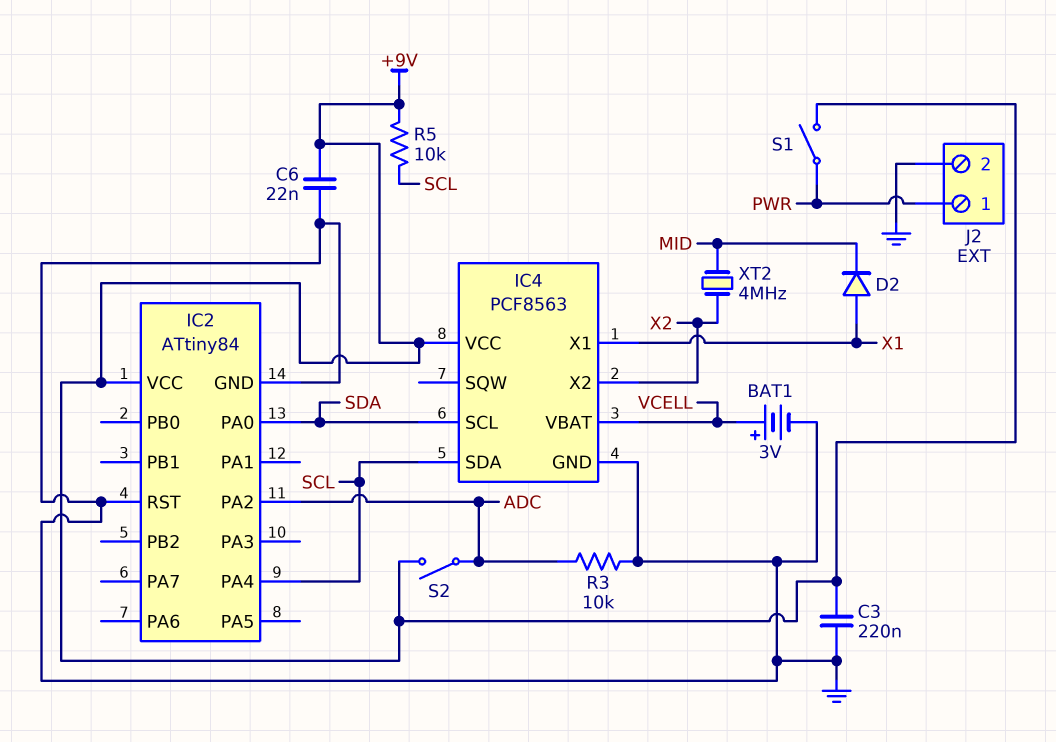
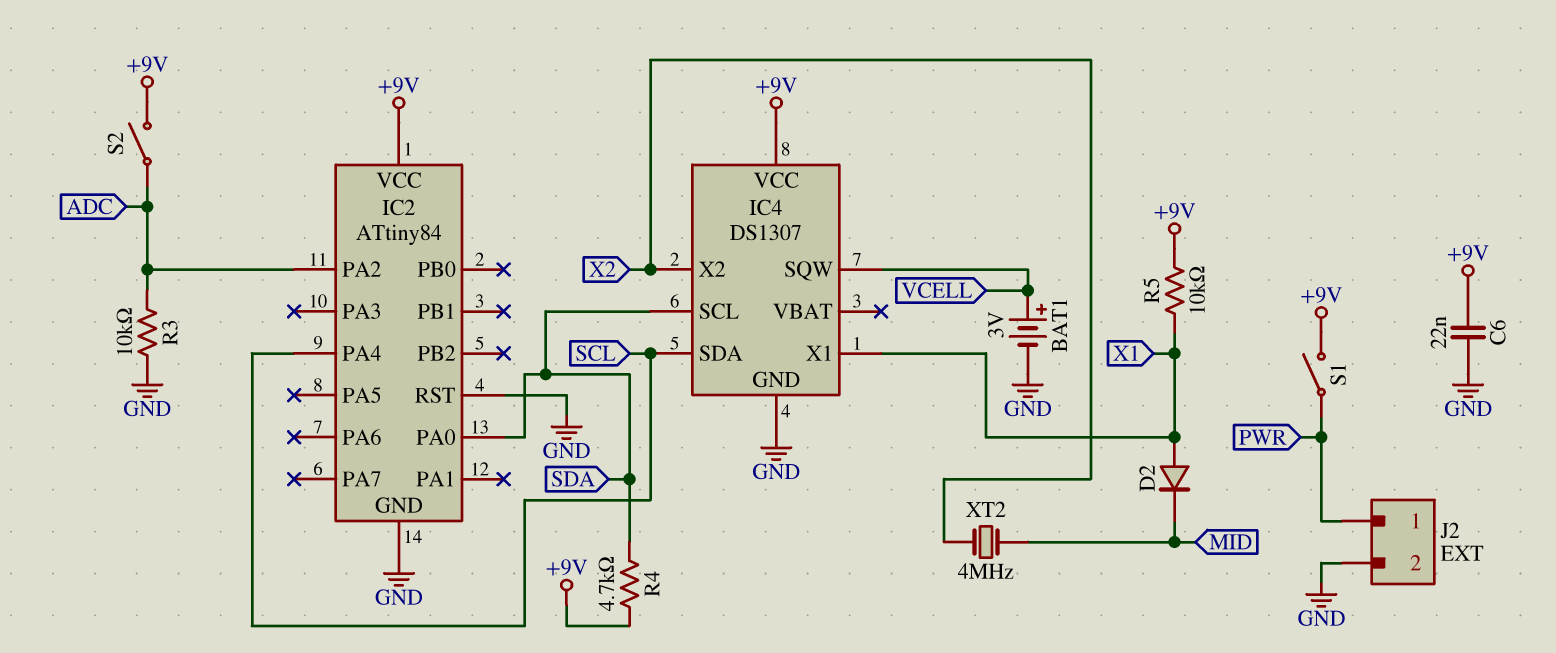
C3: 220nF (+9V, GND) -> none
IC4: PCF8563 -> DS1307
IC4 pin SQW: none -> VCELL
IC4 pin VBAT: VCELL -> none
R4: none -> 4.7k (+9V, SDA)
R5: 10k (+9V, SCL) -> 10k (+9V, X1)

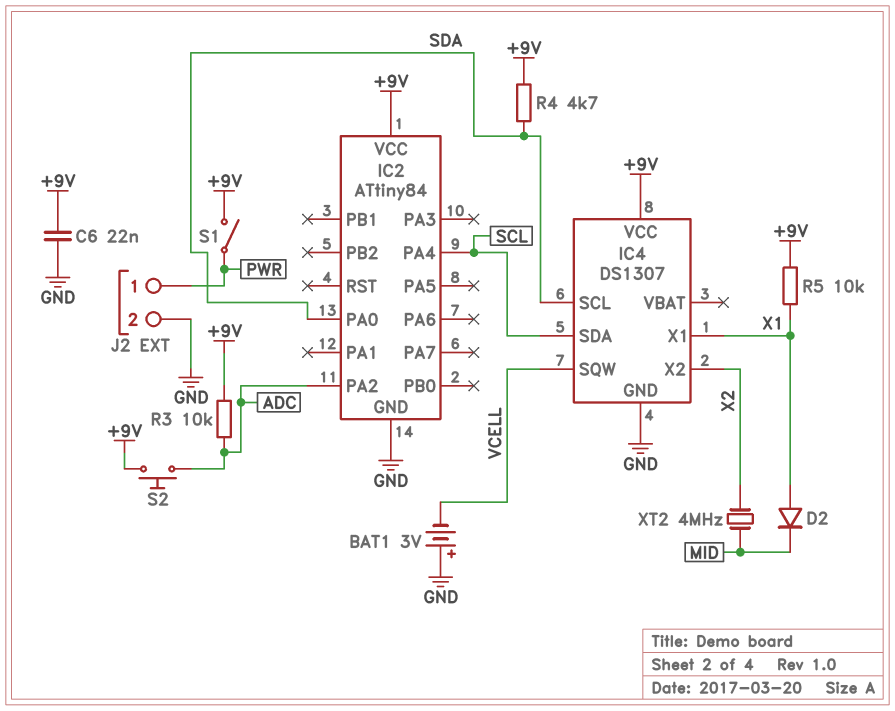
BAT1: 3V (plus VCELL, minus GND) -> 3V (plus GND, minus VCELL)
IC2 pin RST: GND -> none
R3: 10k (ADC, GND) -> 10k (+9V, ADC)
S2: switch (+9V, ADC) -> button (+9V, ADC)

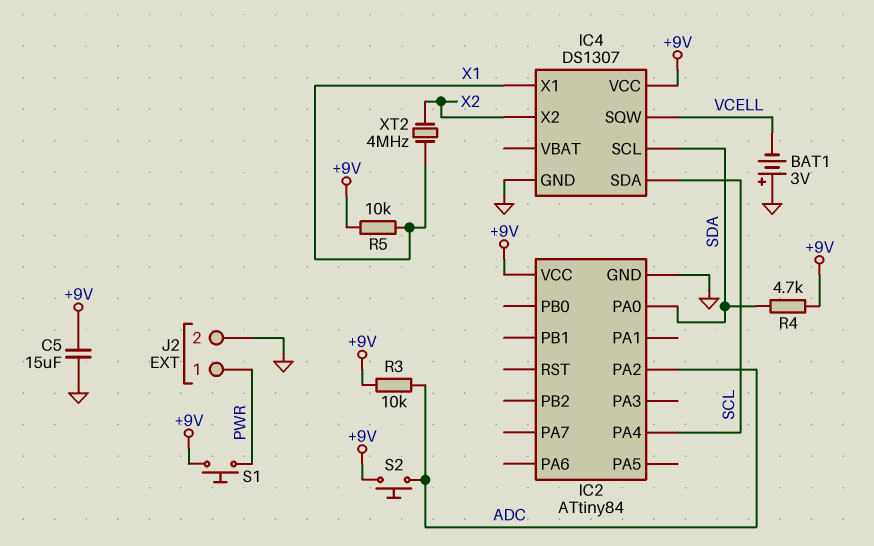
C5: none -> 15uF (+9V, GND)
C6: 22nF (+9V, GND) -> none
D2: diode (A X1, K MID) -> none
S1: switch (+9V, PWR) -> button (+9V, PWR)
XT2: 4MHz (MID, X2) -> 4MHz (X1, X2)

